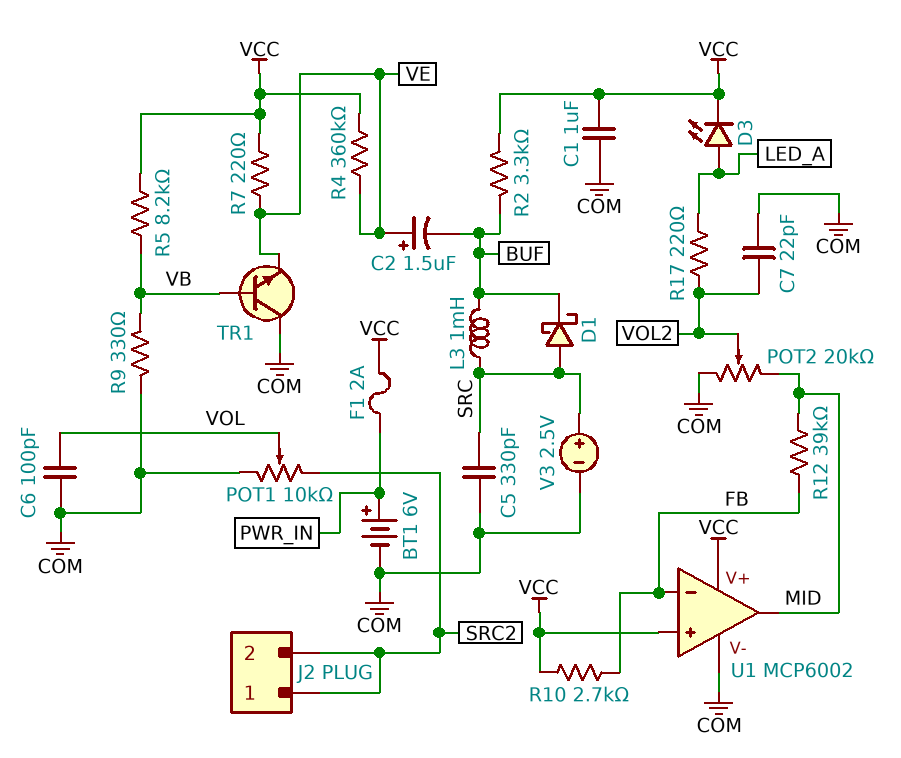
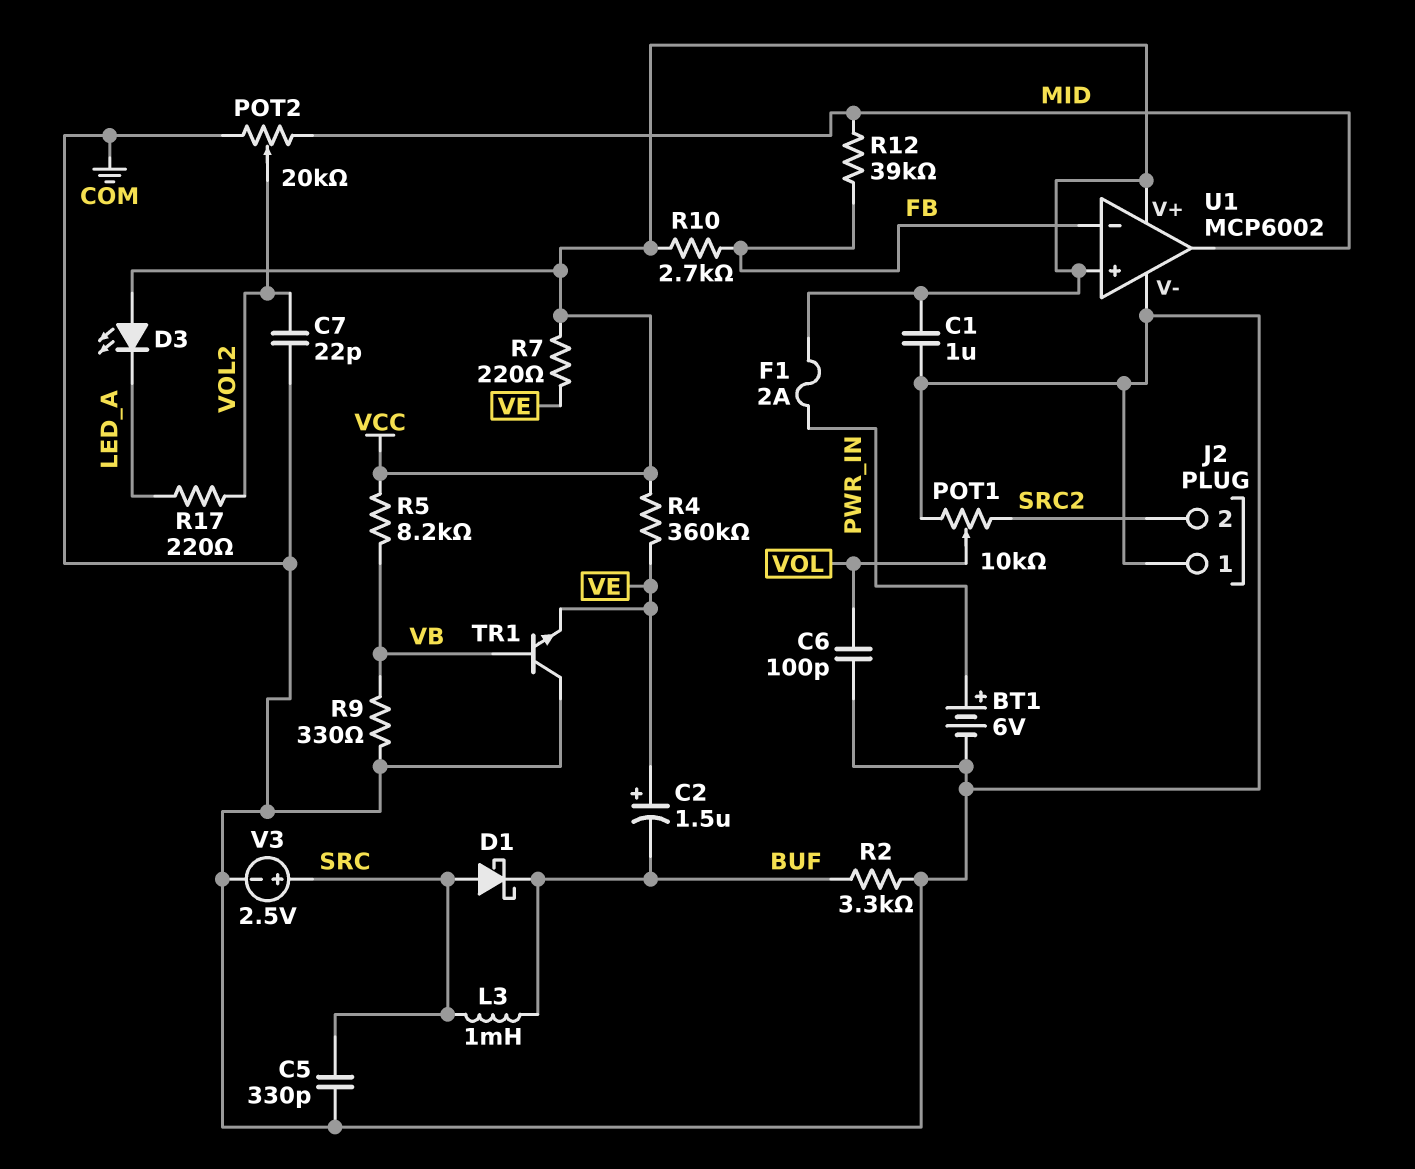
D3: LED (A LED_A, K VCC) -> LED (A VCC, K LED_A)
J2 pin 1: SRC2 -> COM
R2: 3.3k (BUF, VCC) -> 3.3k (BUF, COM)

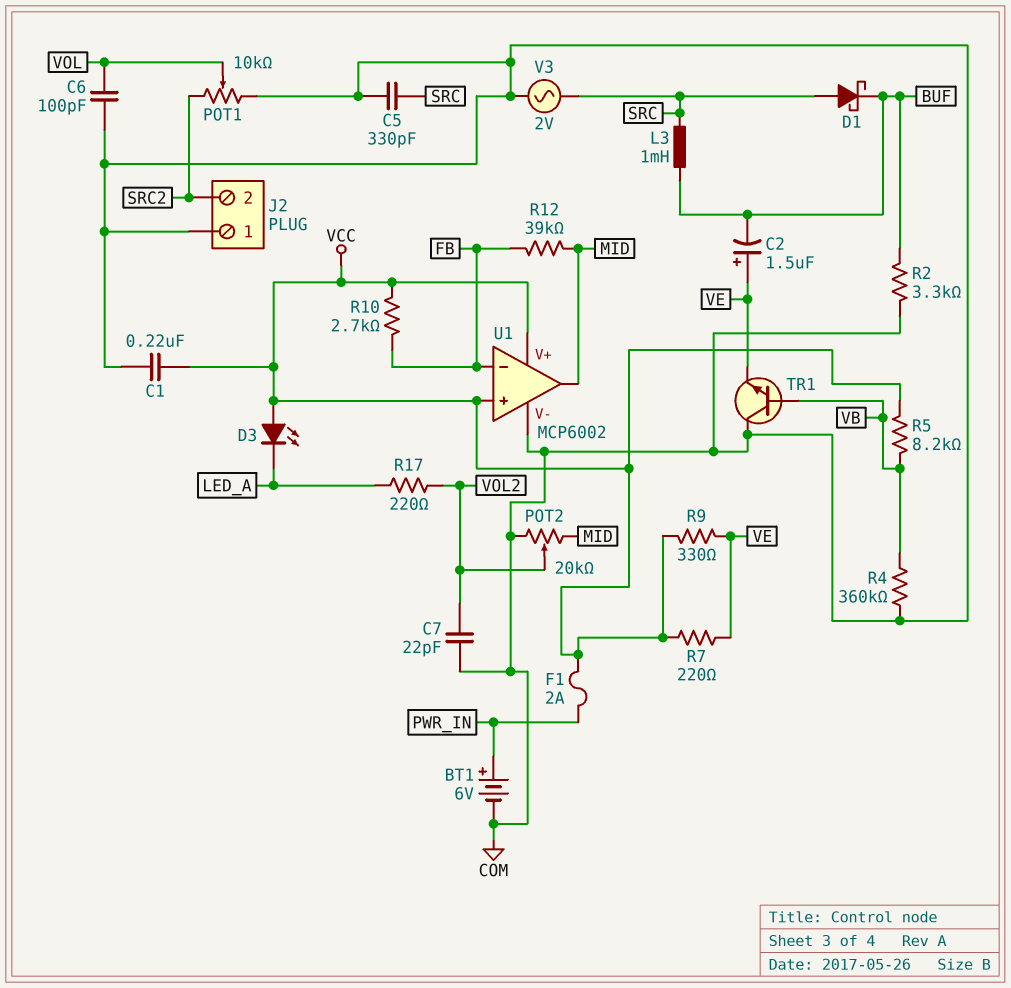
C1: 1uF (COM, VCC) -> 220nF (COM, VCC)
R4: 360k (VCC, VE) -> 360k (COM, VB)
R9: 330 (COM, VB) -> 330 (VCC, VE)
V3: 2.5V (plus SRC, minus COM) -> AC 2V (COM, SRC)

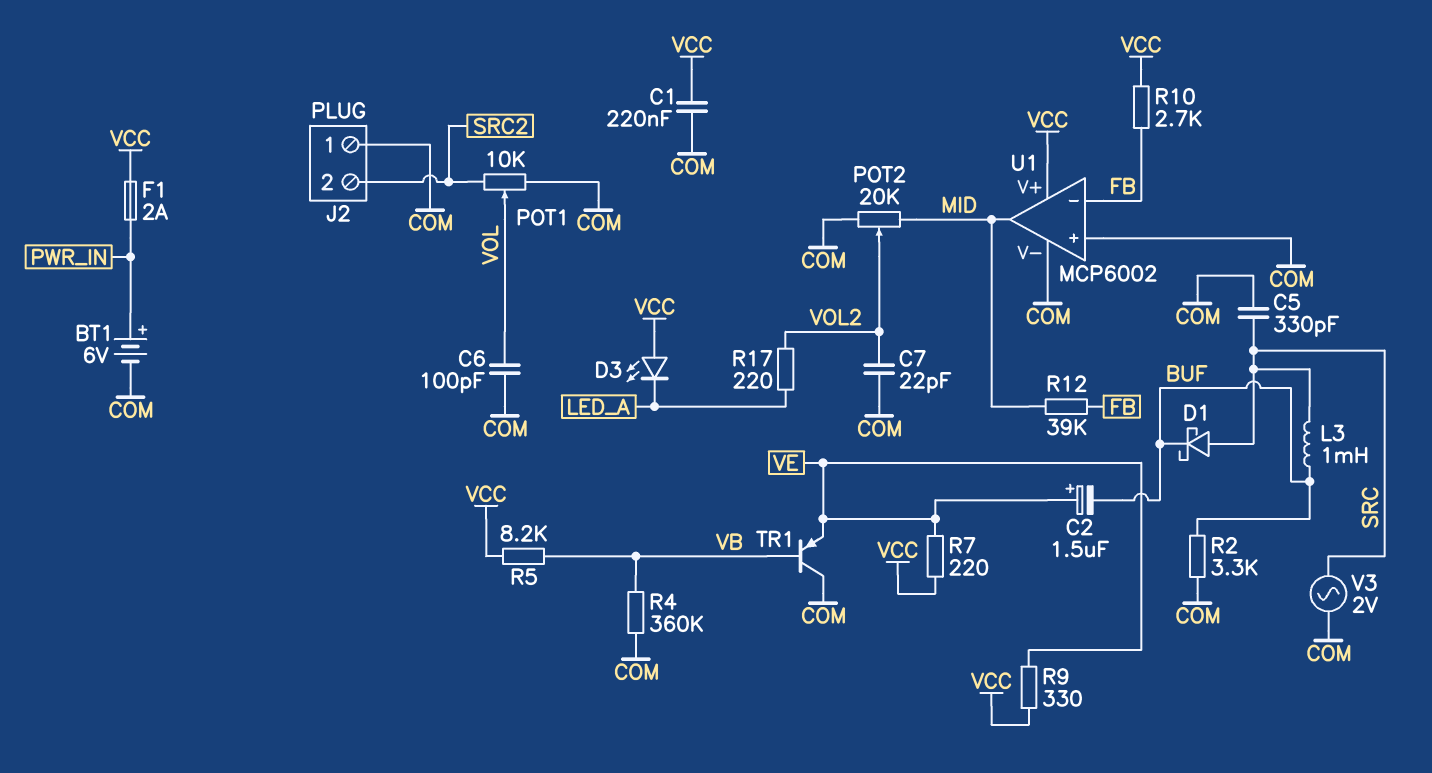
TR1: NPN (B VB, C COM, E VE) -> PNP (B VB, C COM, E VE)
U1 pin in+: VCC -> COM

